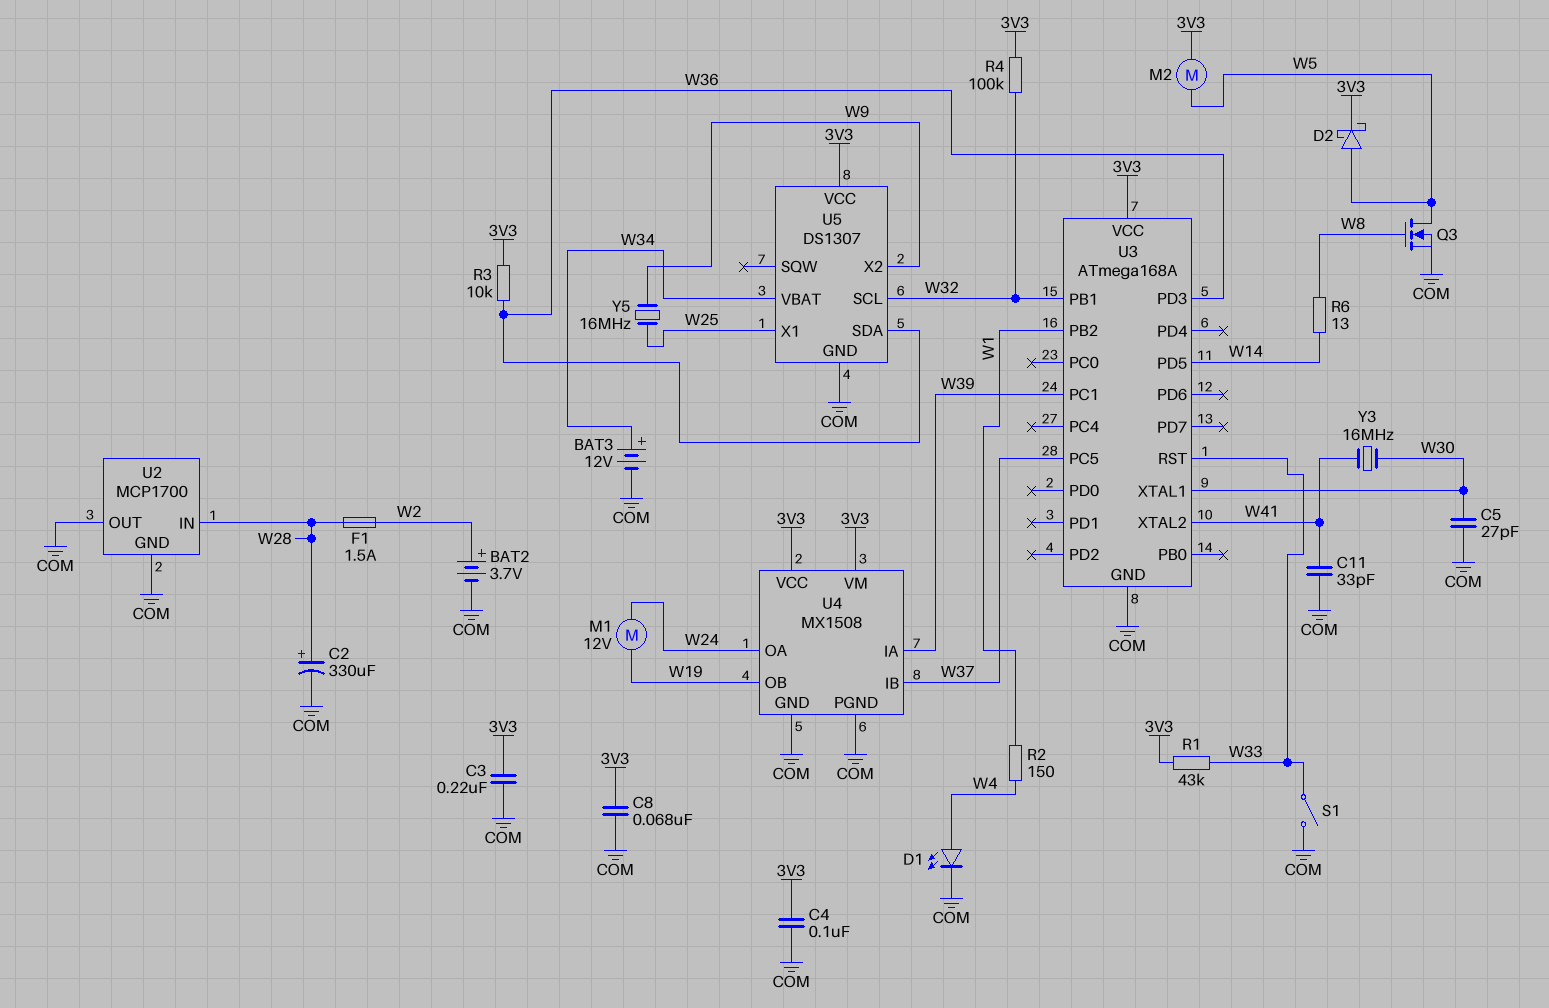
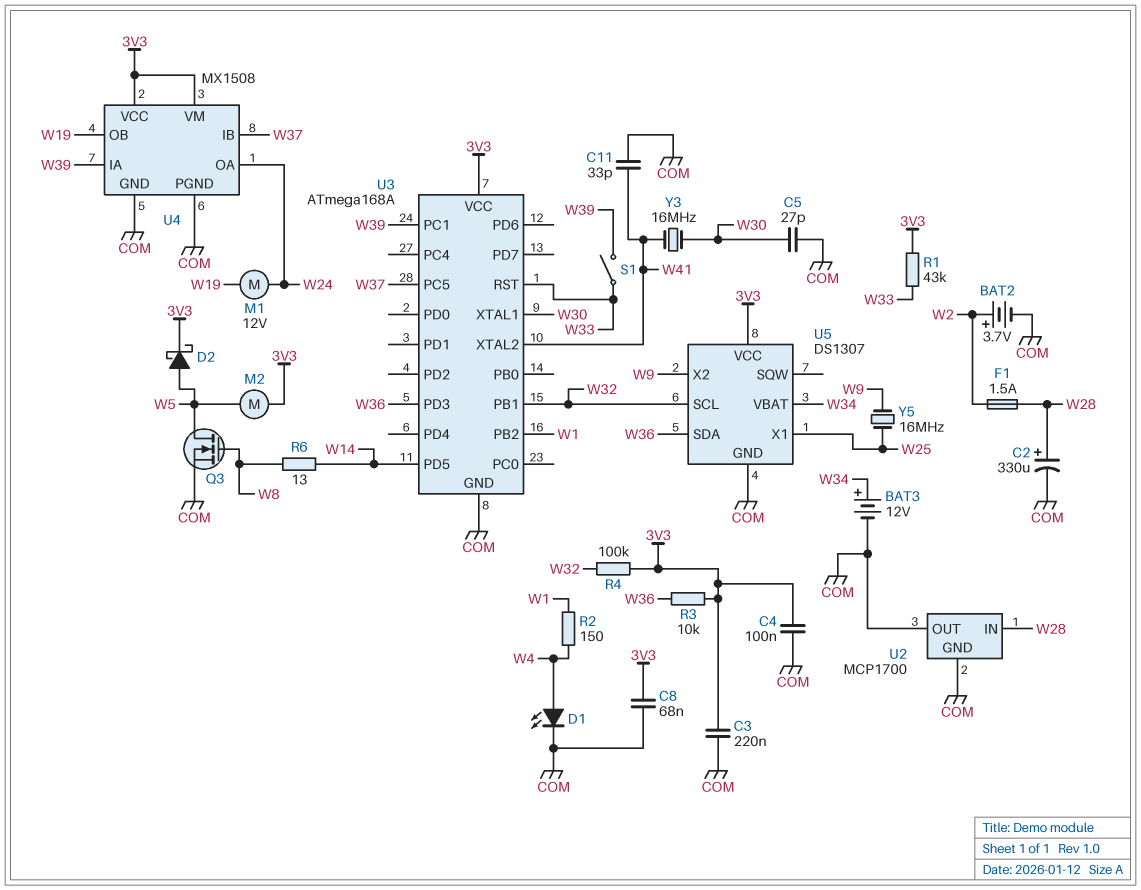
S1: switch (COM, W33) -> switch (W33, W39)

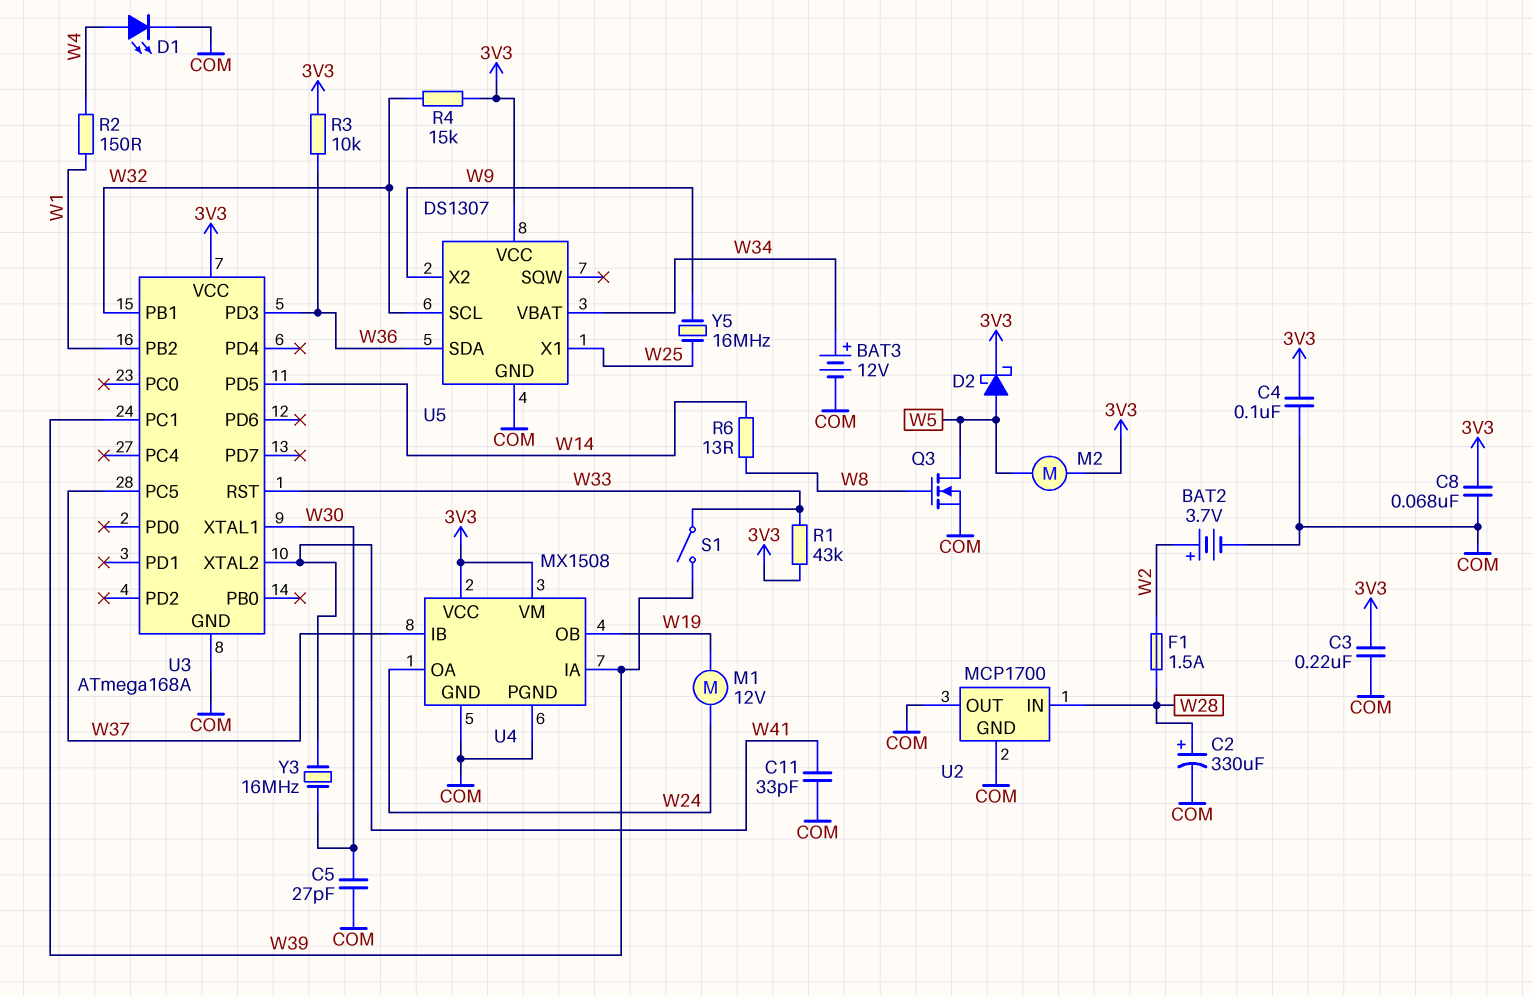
R4: 100k (3V3, W32) -> 15k (3V3, W32)

